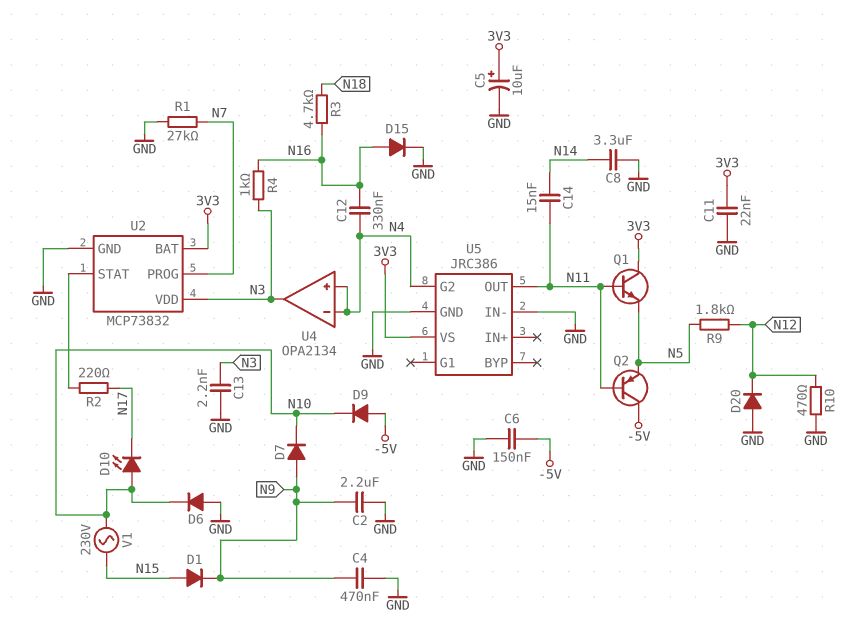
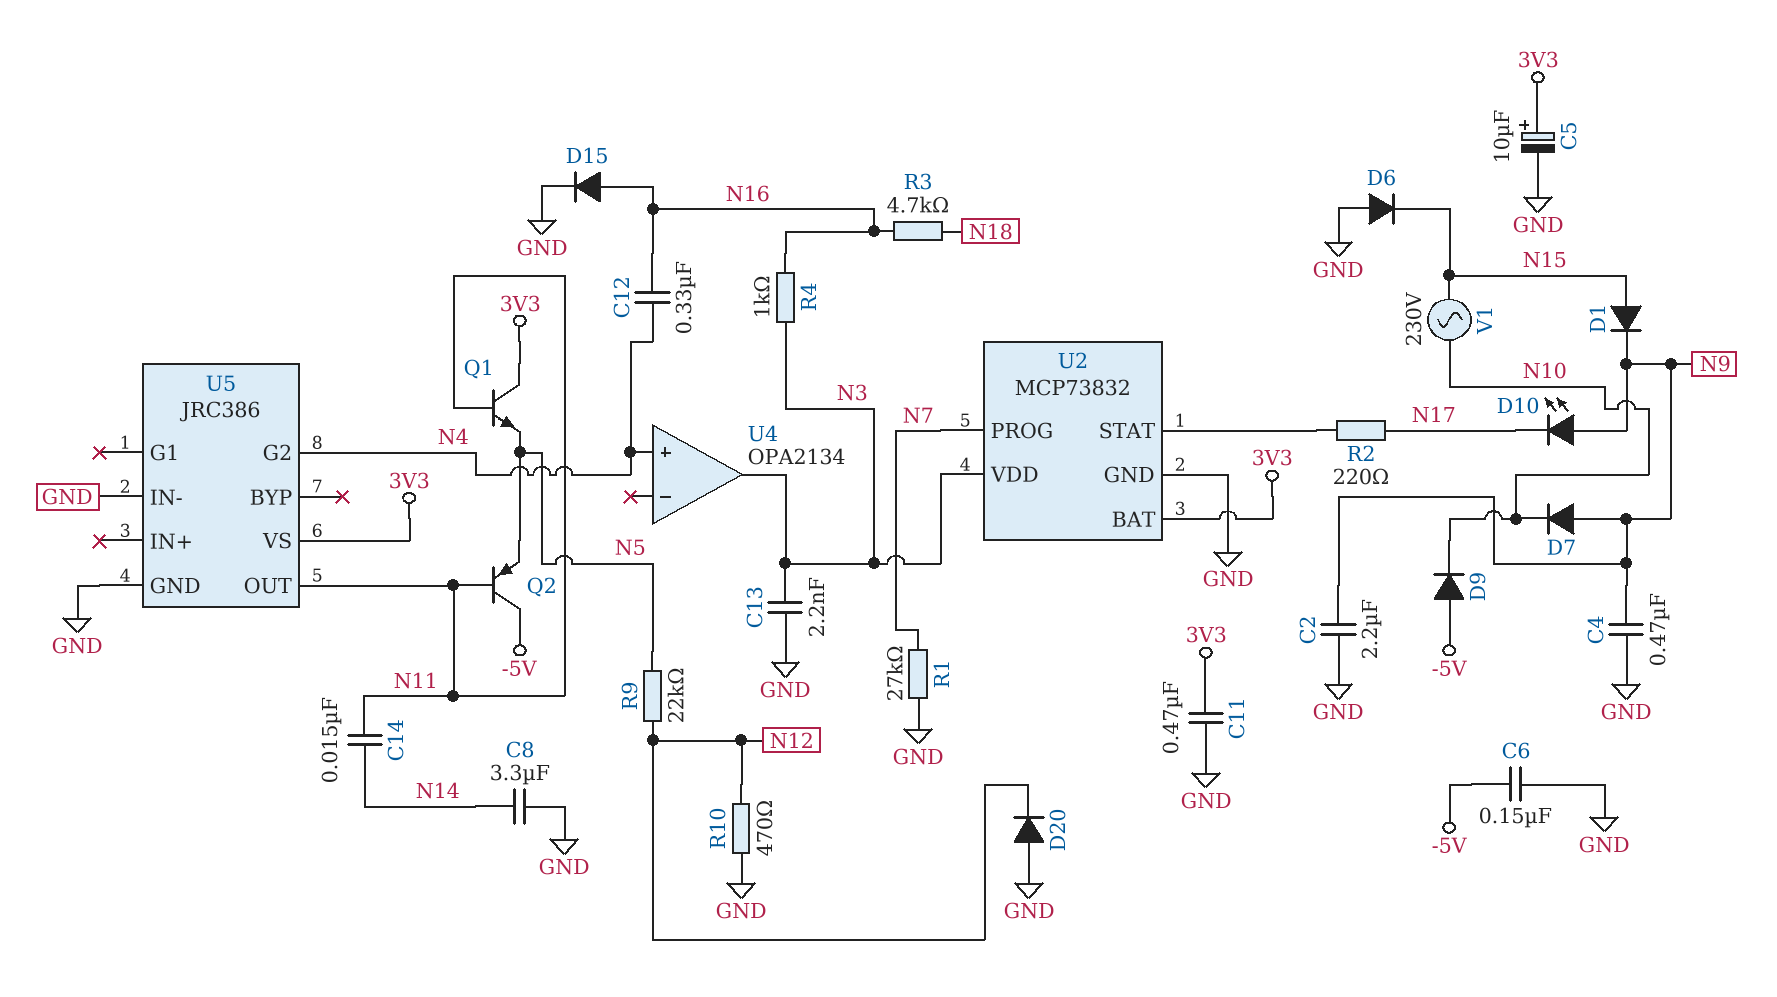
C11: 22nF (3V3, GND) -> 470nF (3V3, GND)
D6: diode (A GND, K N10) -> diode (A GND, K N15)
D10: LED (A N10, K N17) -> LED (A N9, K N17)
R9: 1.8k (N5, N12) -> 22k (N5, N12)
U4 pin in-: N4 -> none

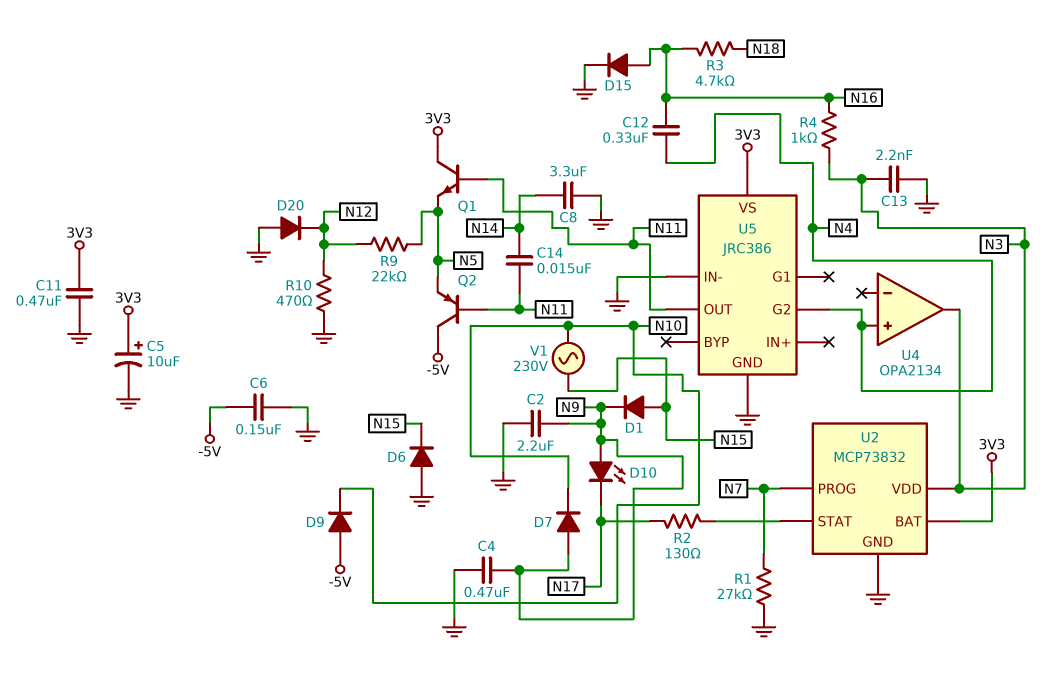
R2: 220 (N17, U2/STAT) -> 130 (N17, U2/STAT)

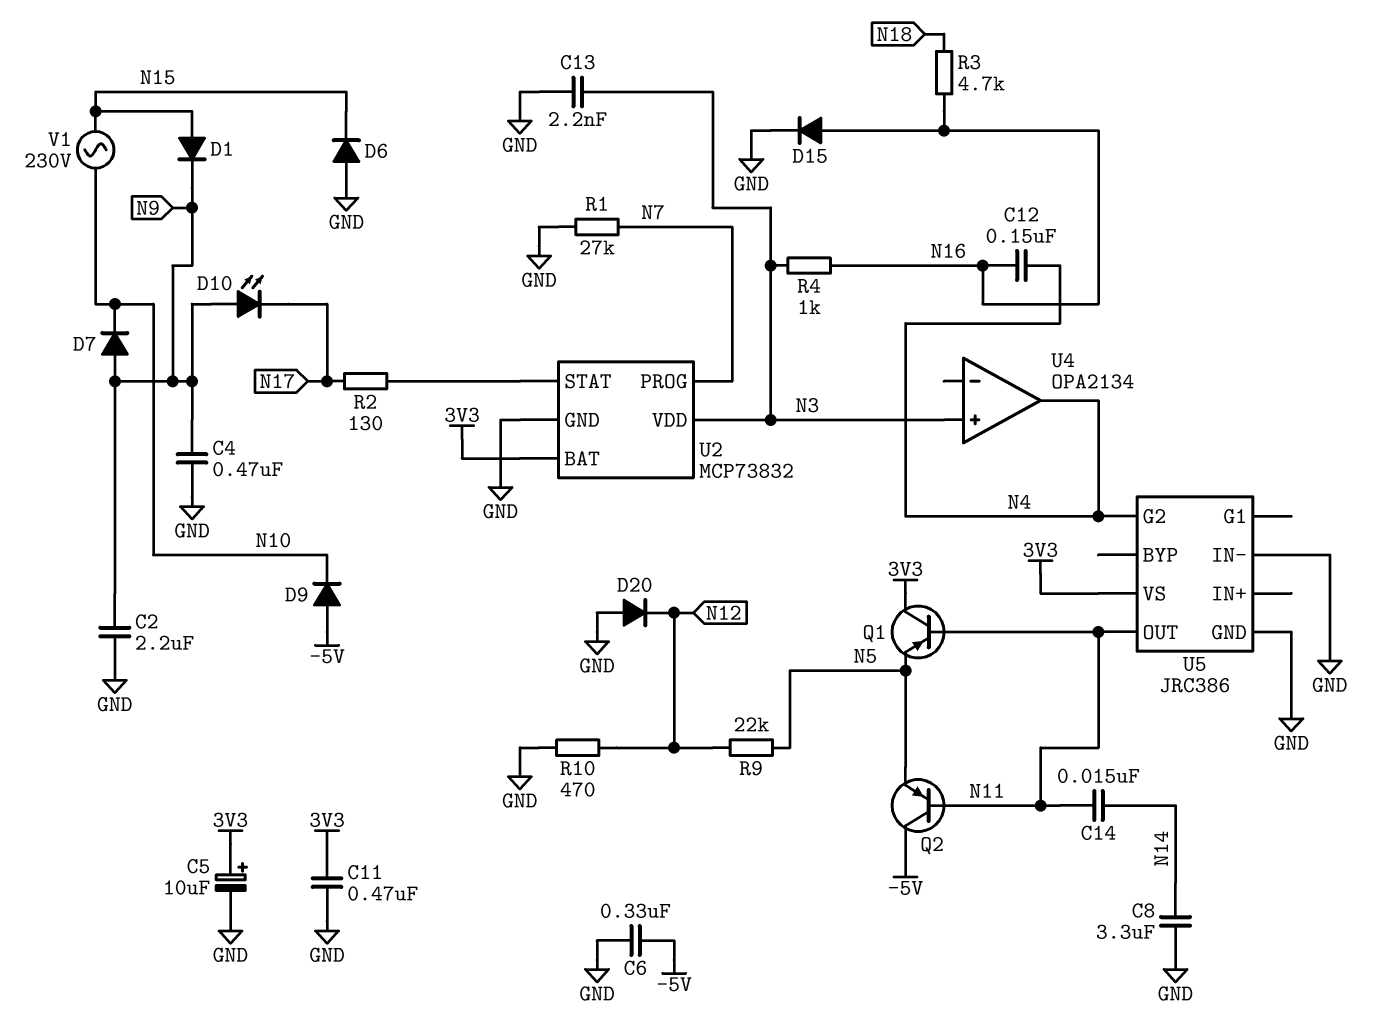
C6: 150nF (-5V, GND) -> 330nF (-5V, GND)
C12: 330nF (N4, N16) -> 150nF (N4, N16)
Q1: NPN (B N11, C 3V3, E N5) -> PNP (B N11, C 3V3, E N5)
U4 pin in+: N4 -> N3
U4 pin out: N3 -> N4

